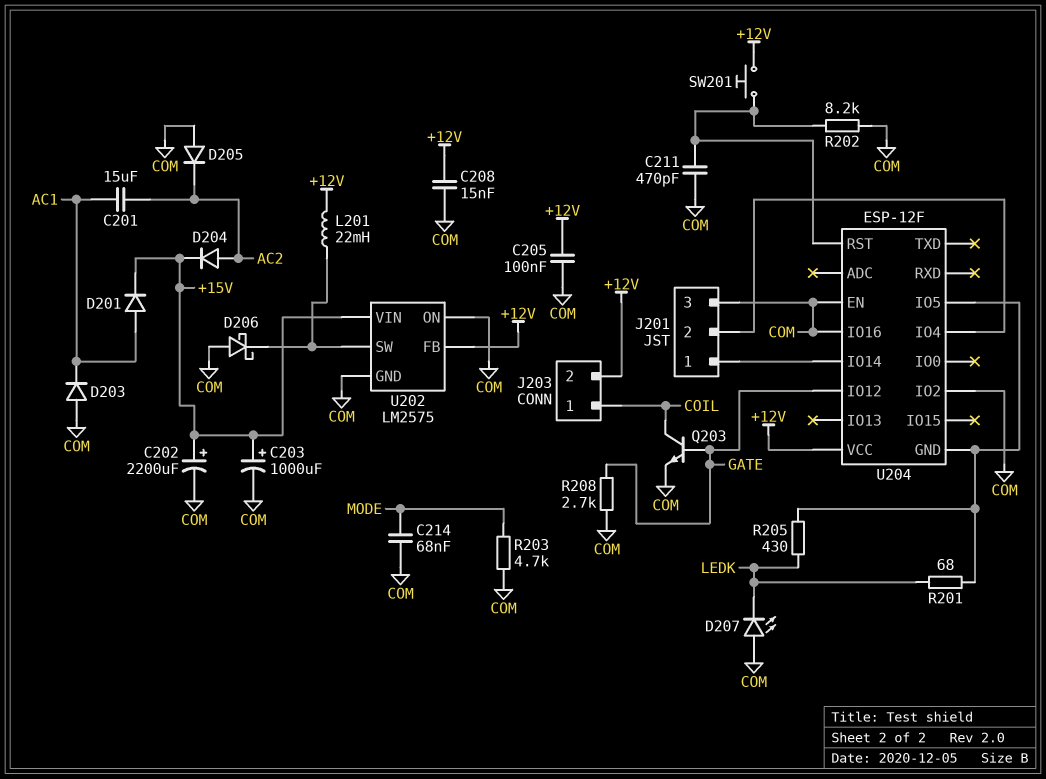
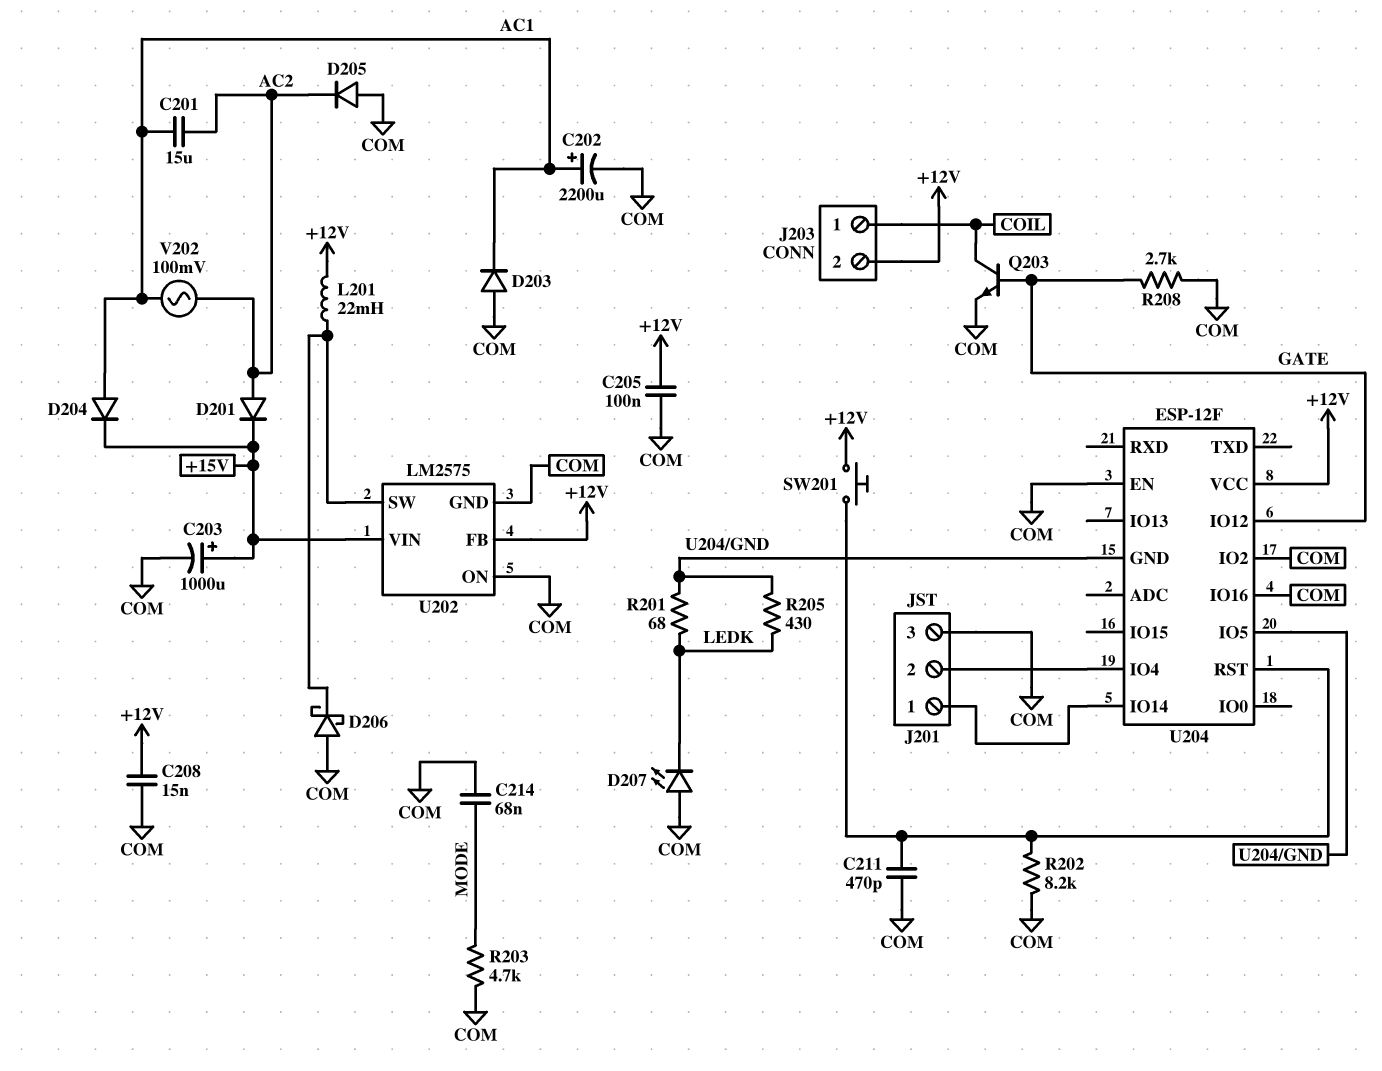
C202: 2200uF (plus +15V, minus COM) -> 2200uF (plus AC1, minus COM)
D201: diode (A AC1, K +15V) -> diode (A AC2, K +15V)
D204: diode (A AC2, K +15V) -> diode (A AC1, K +15V)
V202: none -> AC 100mV (AC1, AC2)

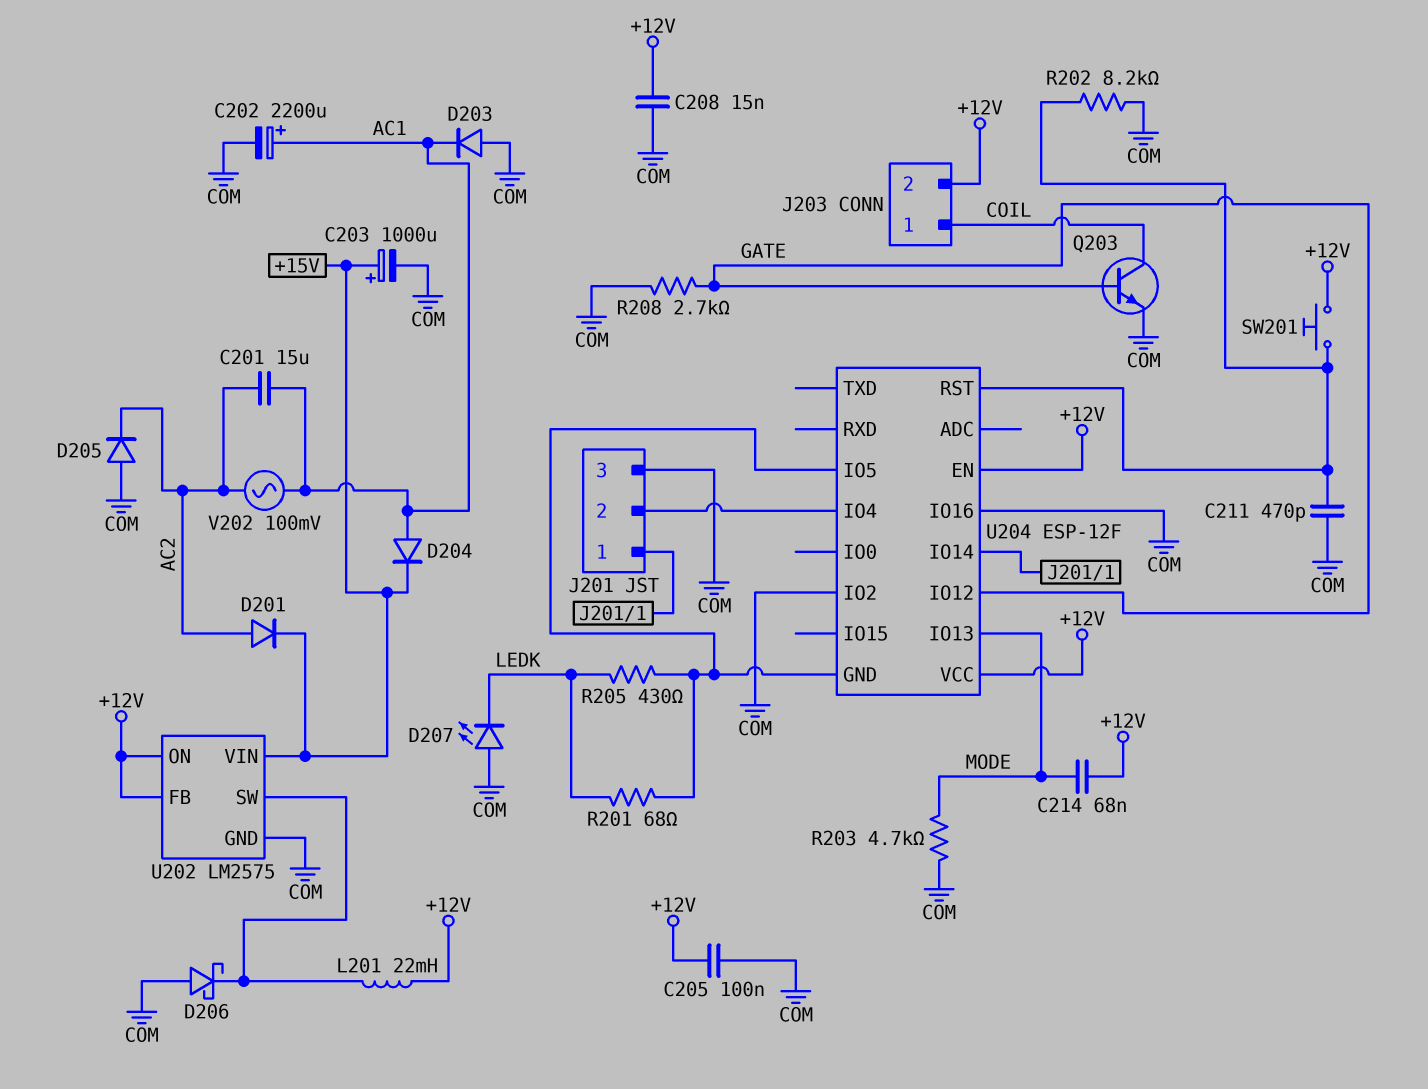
C214: 68nF (COM, MODE) -> 68nF (+12V, MODE)
U202 pin ON: COM -> +12V
U204 pin EN: COM -> +12V
U204 pin IO13: none -> MODE

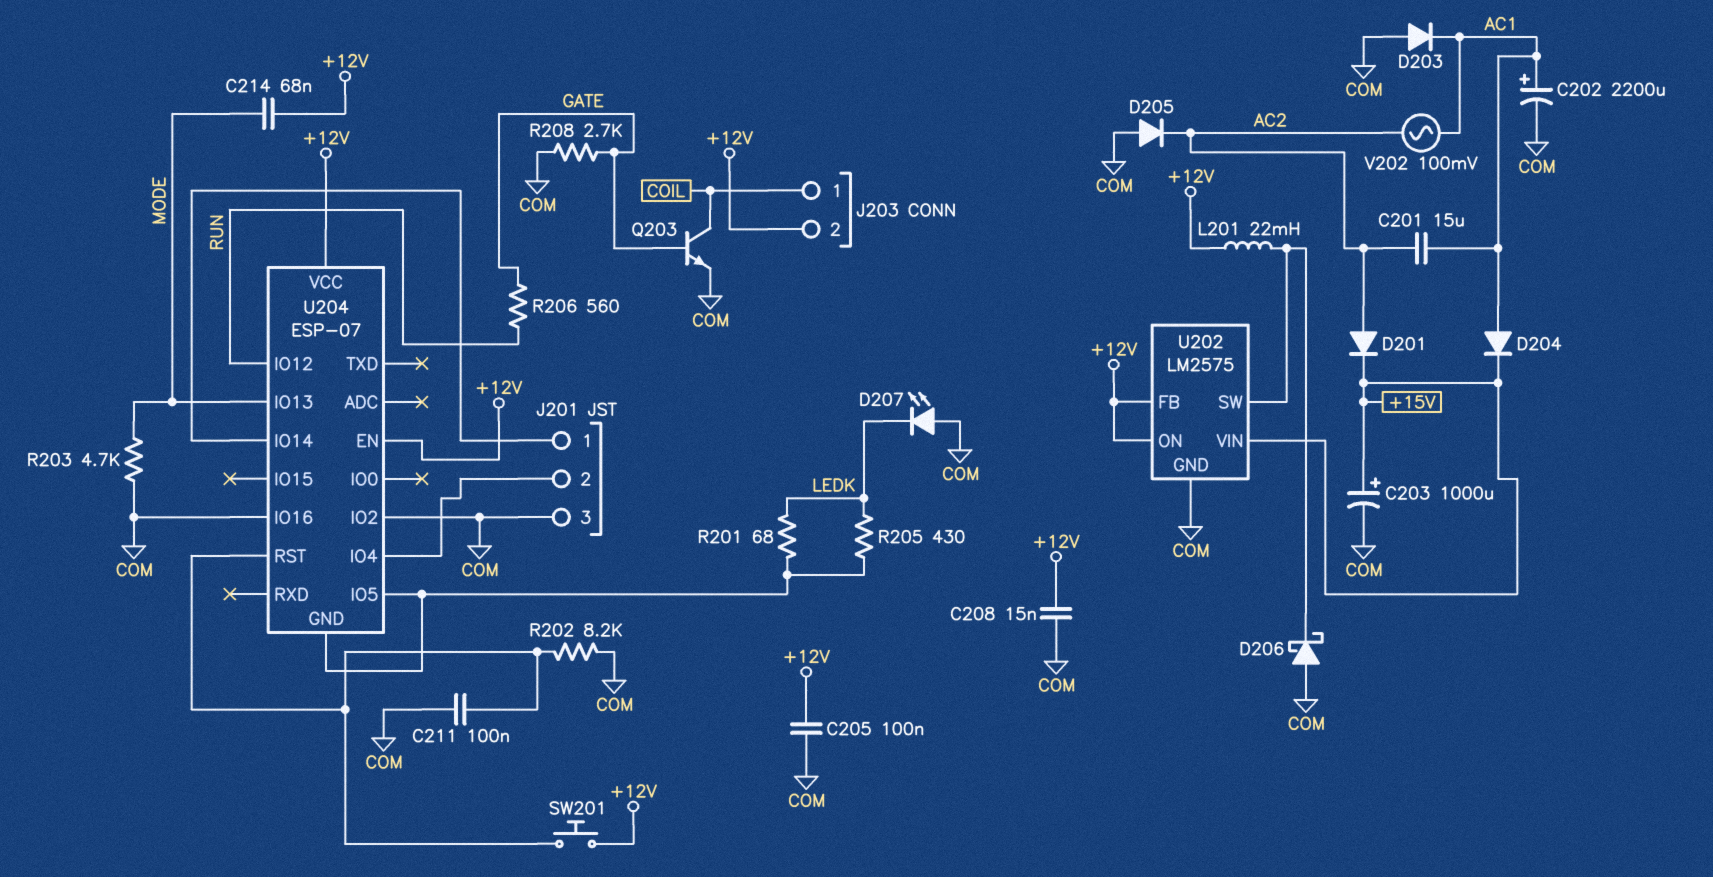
C211: 470pF (COM, U204/RST) -> 100nF (COM, U204/RST)
R206: none -> 560 (GATE, RUN)
U204: ESP-12F -> ESP-07
U204 pin IO12: GATE -> RUN

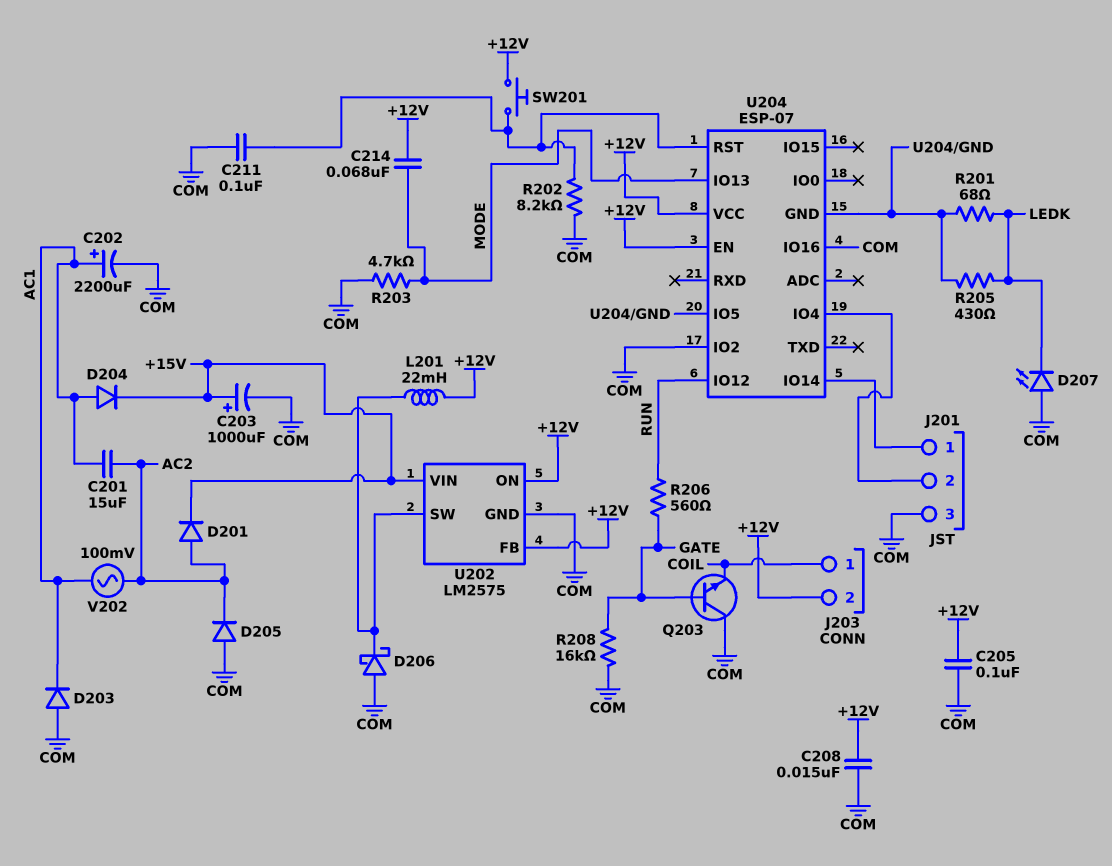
Q203: NPN (B GATE, C COIL, E COM) -> NPN (B GATE, C COM, E COIL)
R208: 2.7k (COM, GATE) -> 16k (COM, GATE)

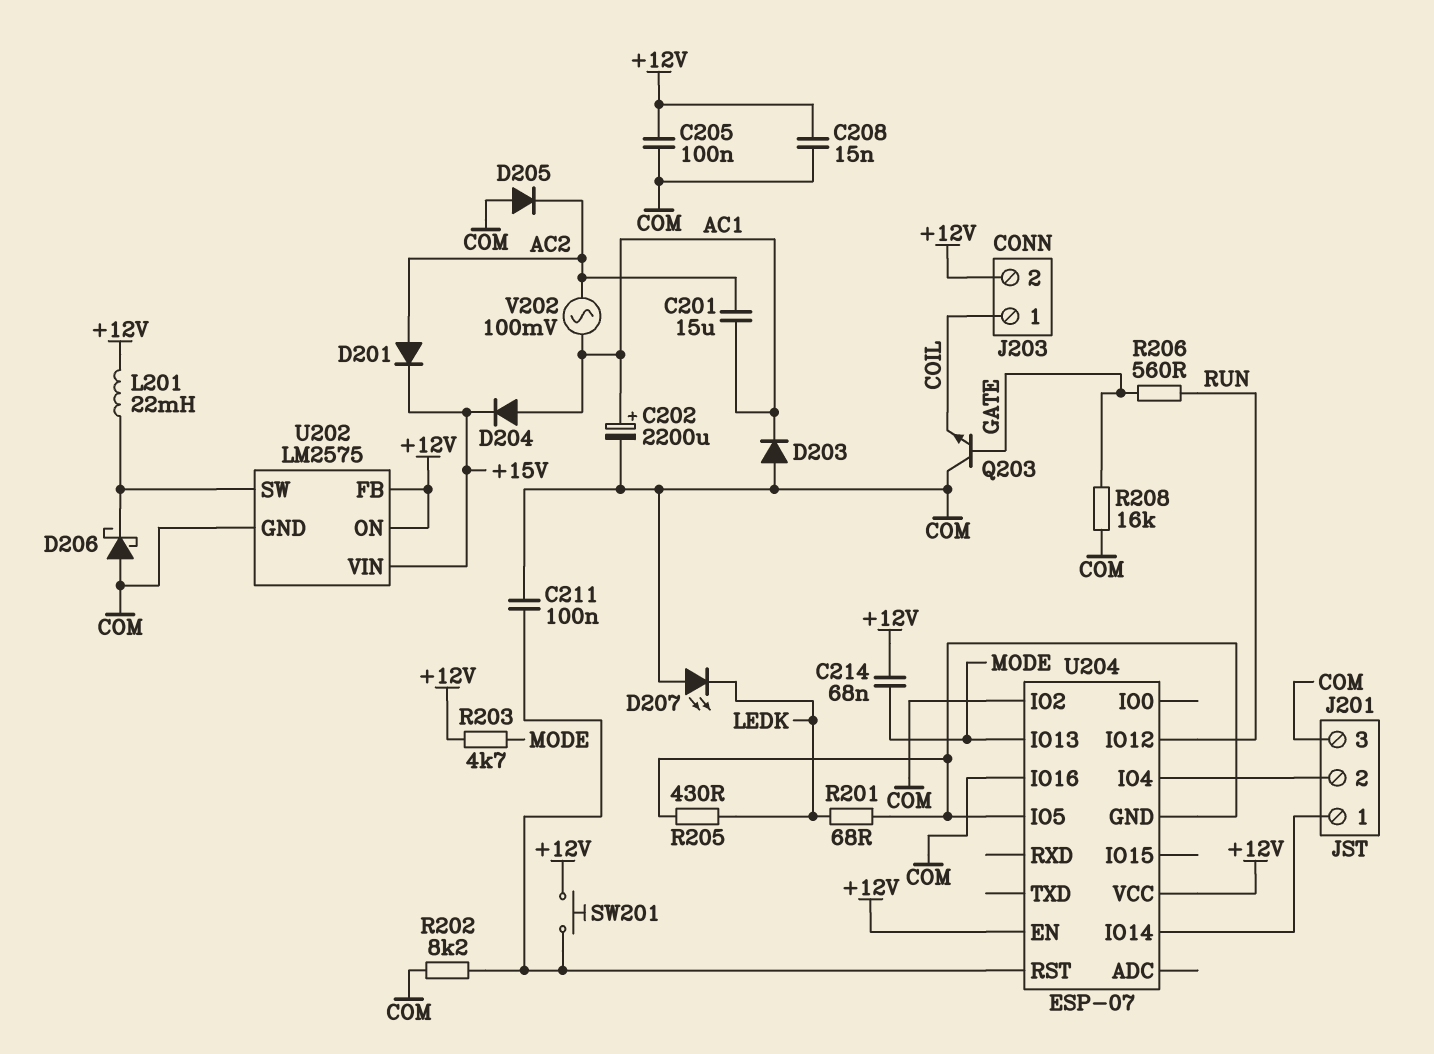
C203: 1000uF (plus +15V, minus COM) -> none
R203: 4.7k (COM, MODE) -> 4.7k (+12V, MODE)

